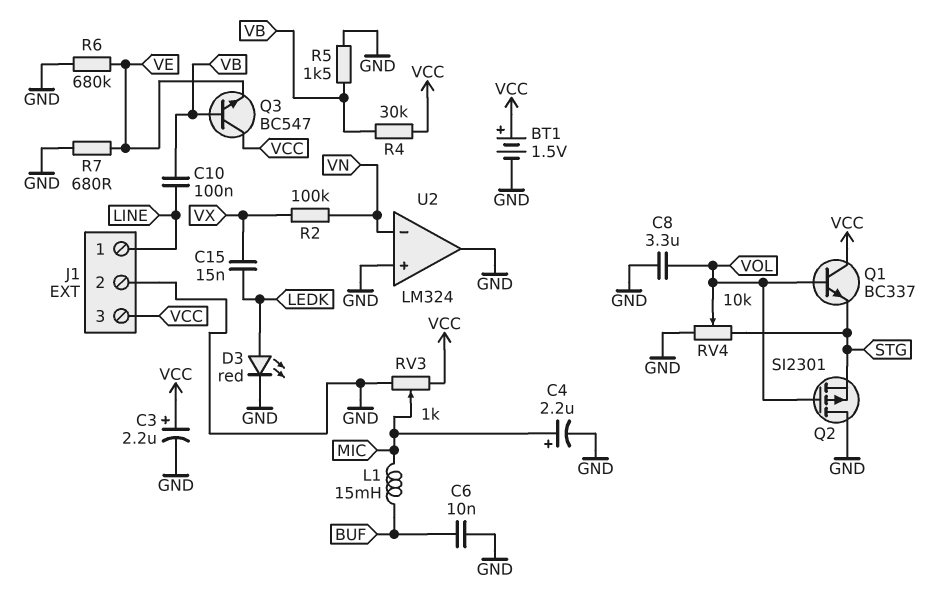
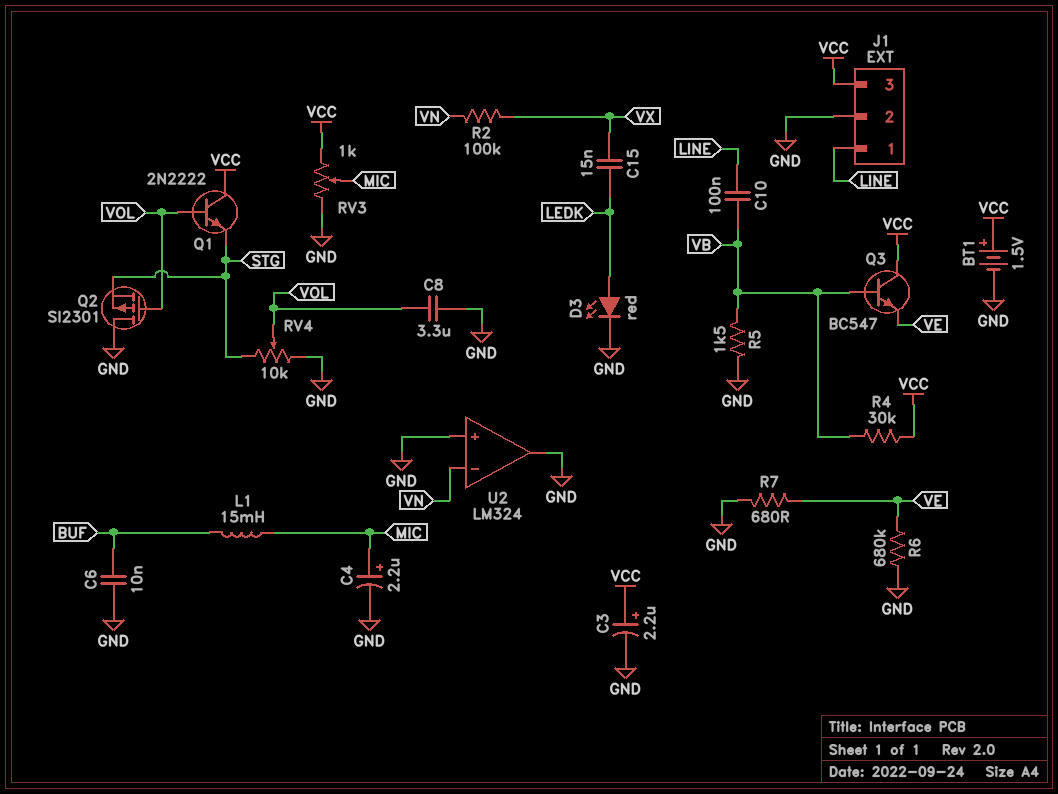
Q1: NPN BC337 (B VOL, C VCC, E STG) -> NPN 2N2222 (B VOL, C VCC, E STG)

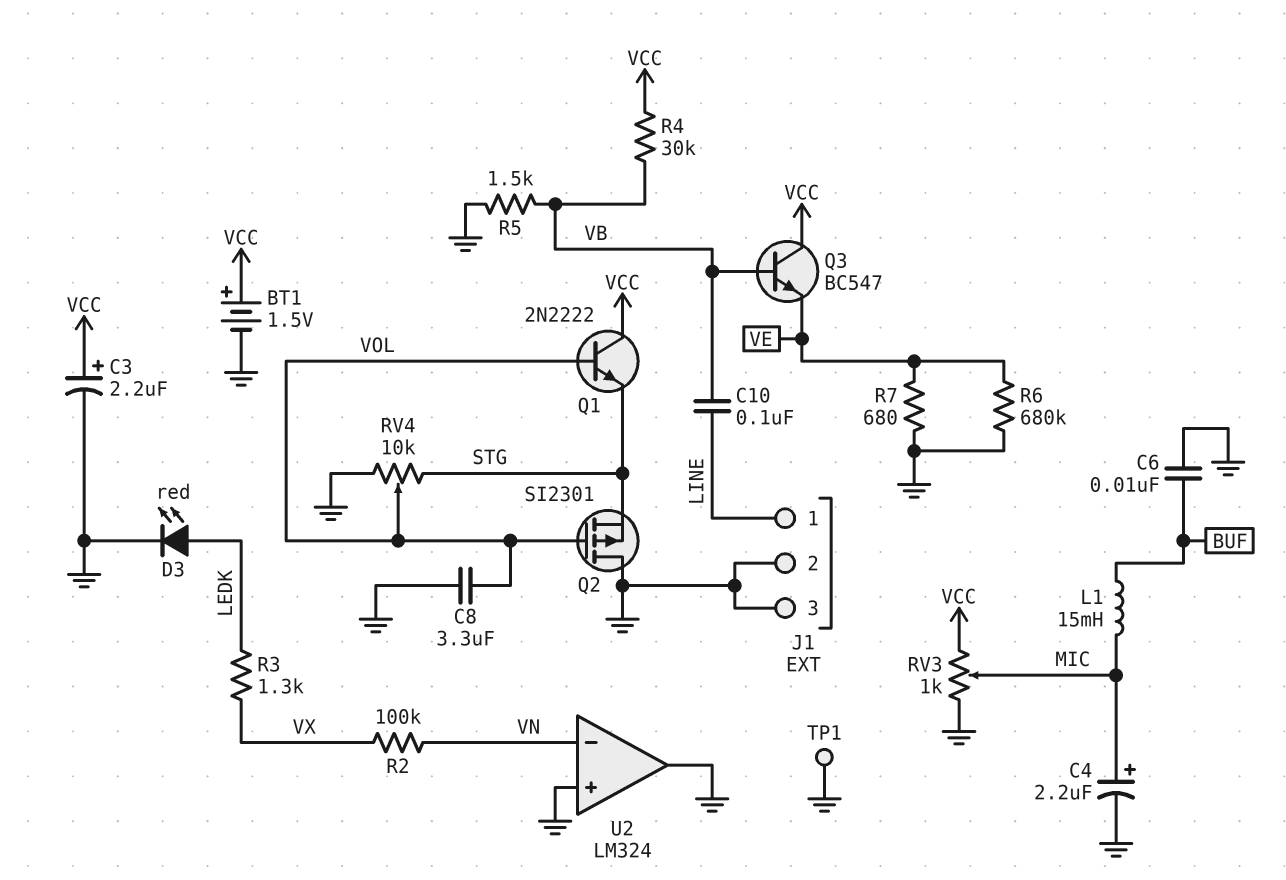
C15: 15nF (LEDK, VX) -> none
J1 pin 3: VCC -> GND
R3: none -> 1.3k (LEDK, VX)
TP1: none -> test point (GND)

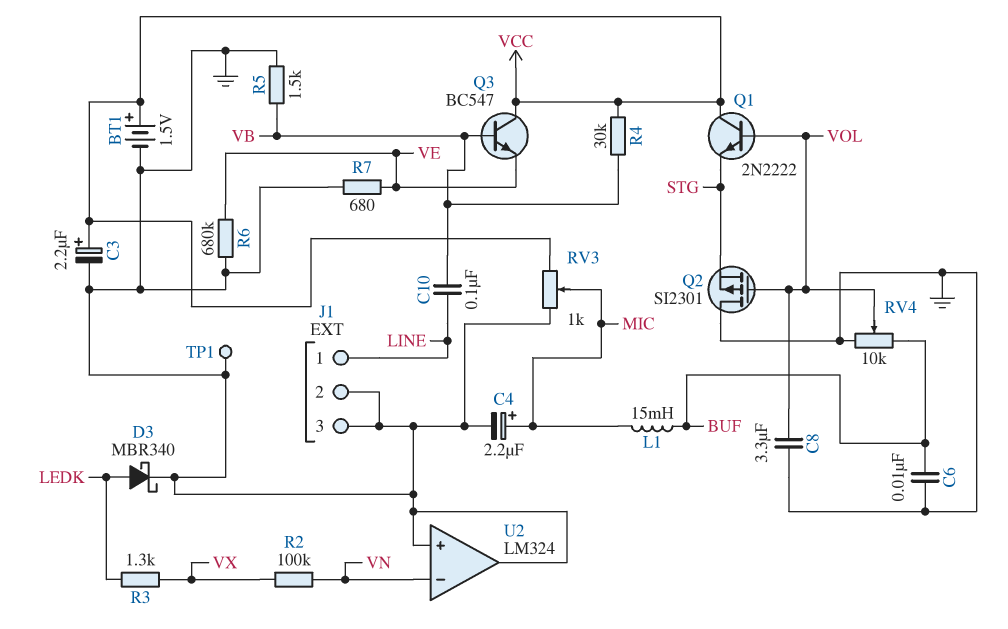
D3: LED red (A LEDK, K GND) -> schottky MBR340 (A LEDK, K GND)
RV4: 10k (GND, STG, wiper VOL) -> 10k (BUF, GND, wiper VOL)

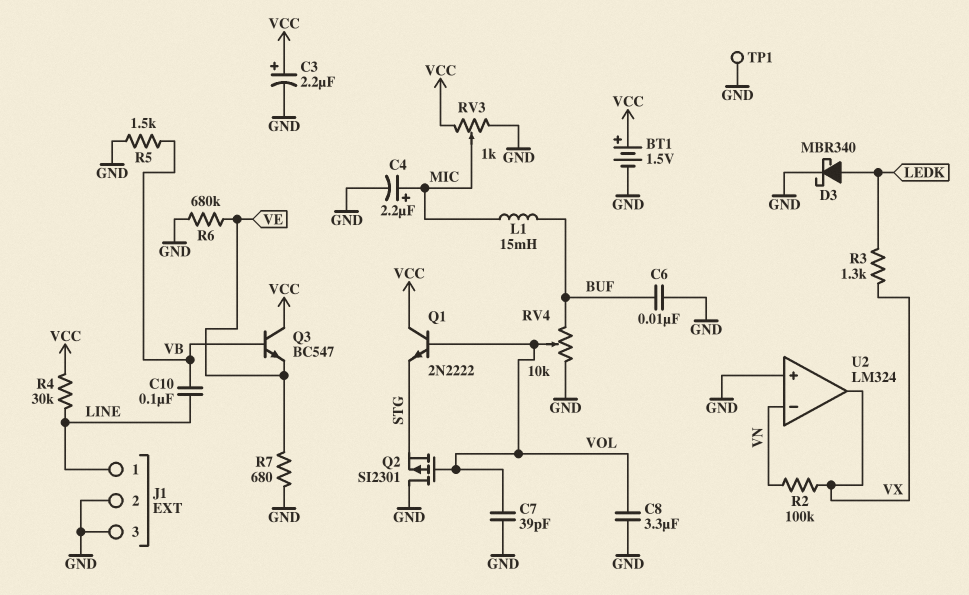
C7: none -> 39pF (GND, VOL)
R4: 30k (VB, VCC) -> 30k (LINE, VCC)
U2 pin out: GND -> VX

